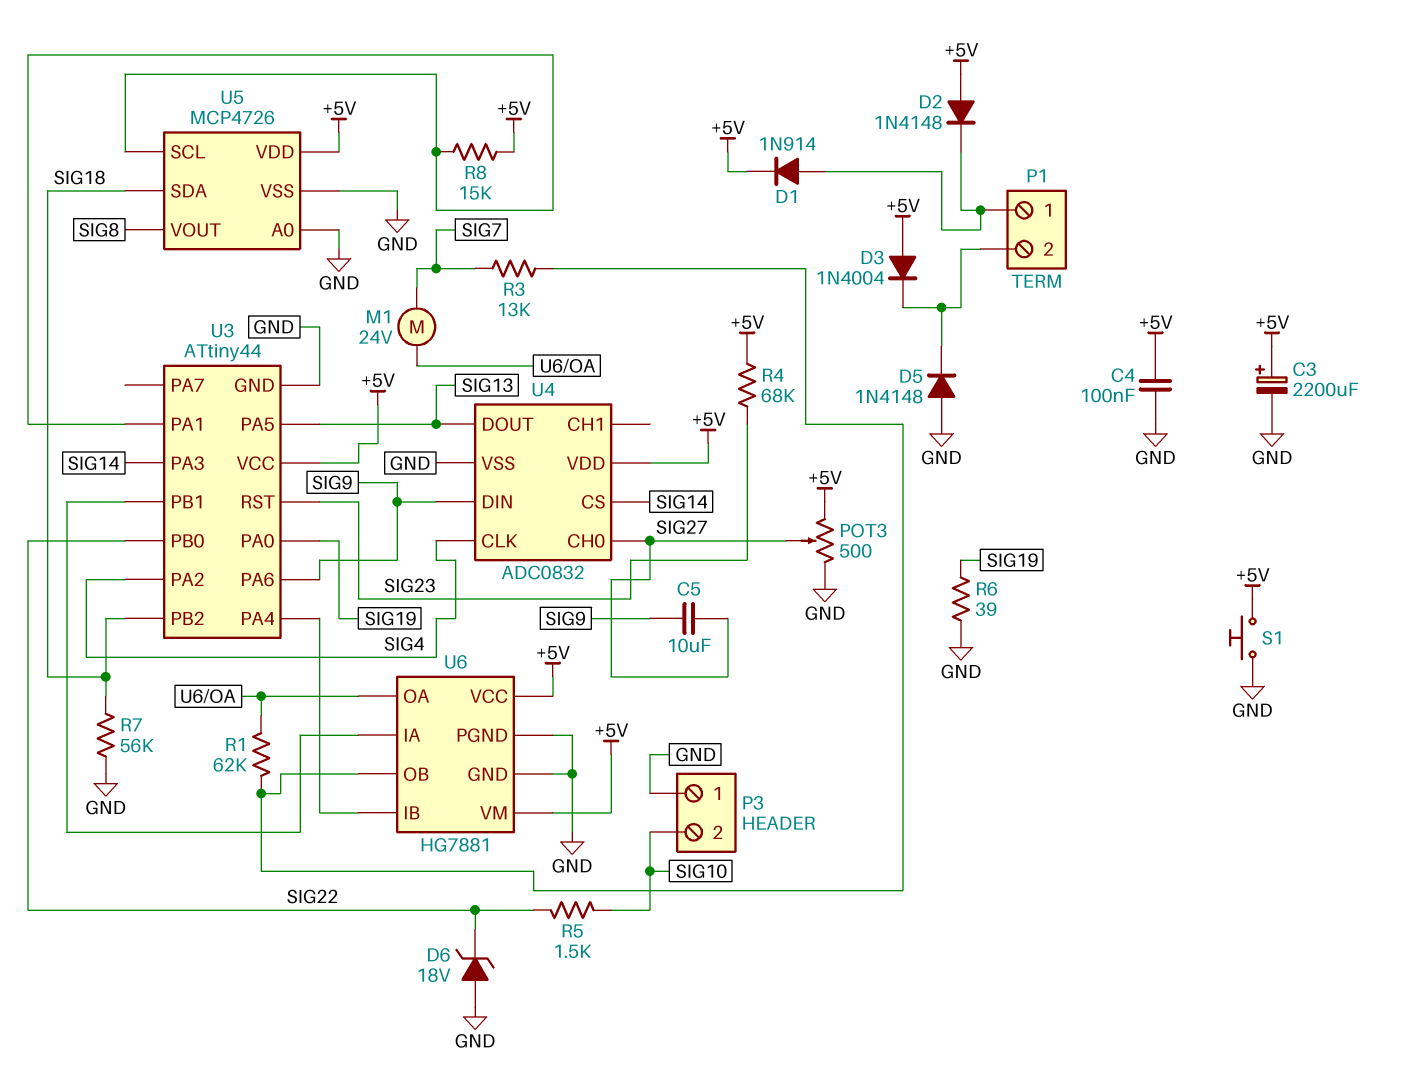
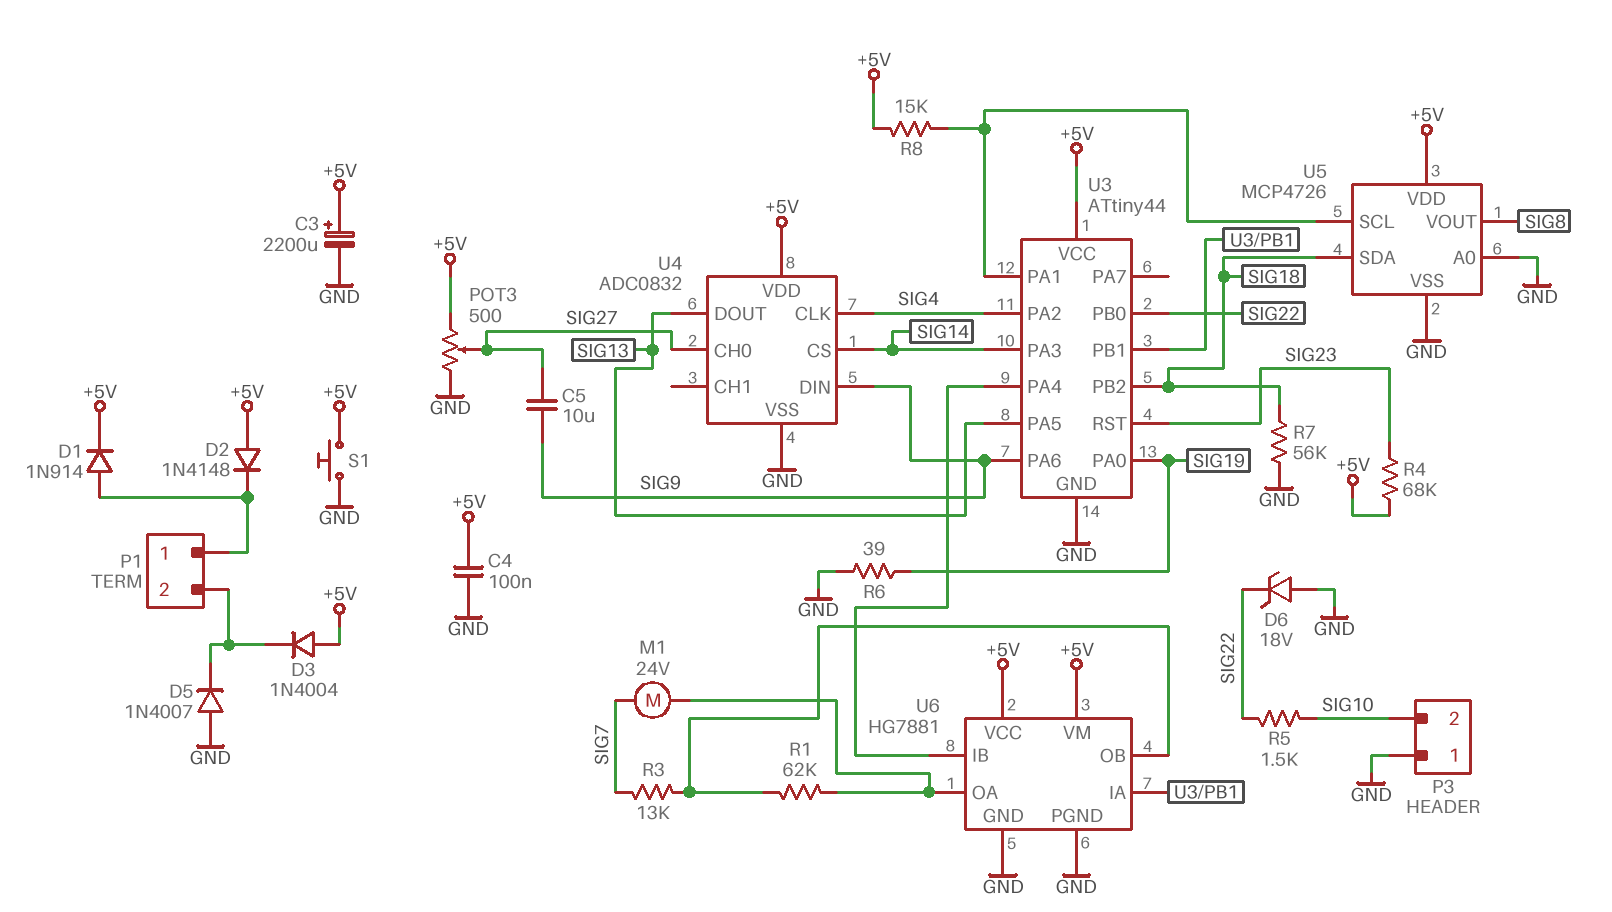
D5: diode 1N4148 (A GND, K P1/2) -> diode 1N4007 (A GND, K P1/2)

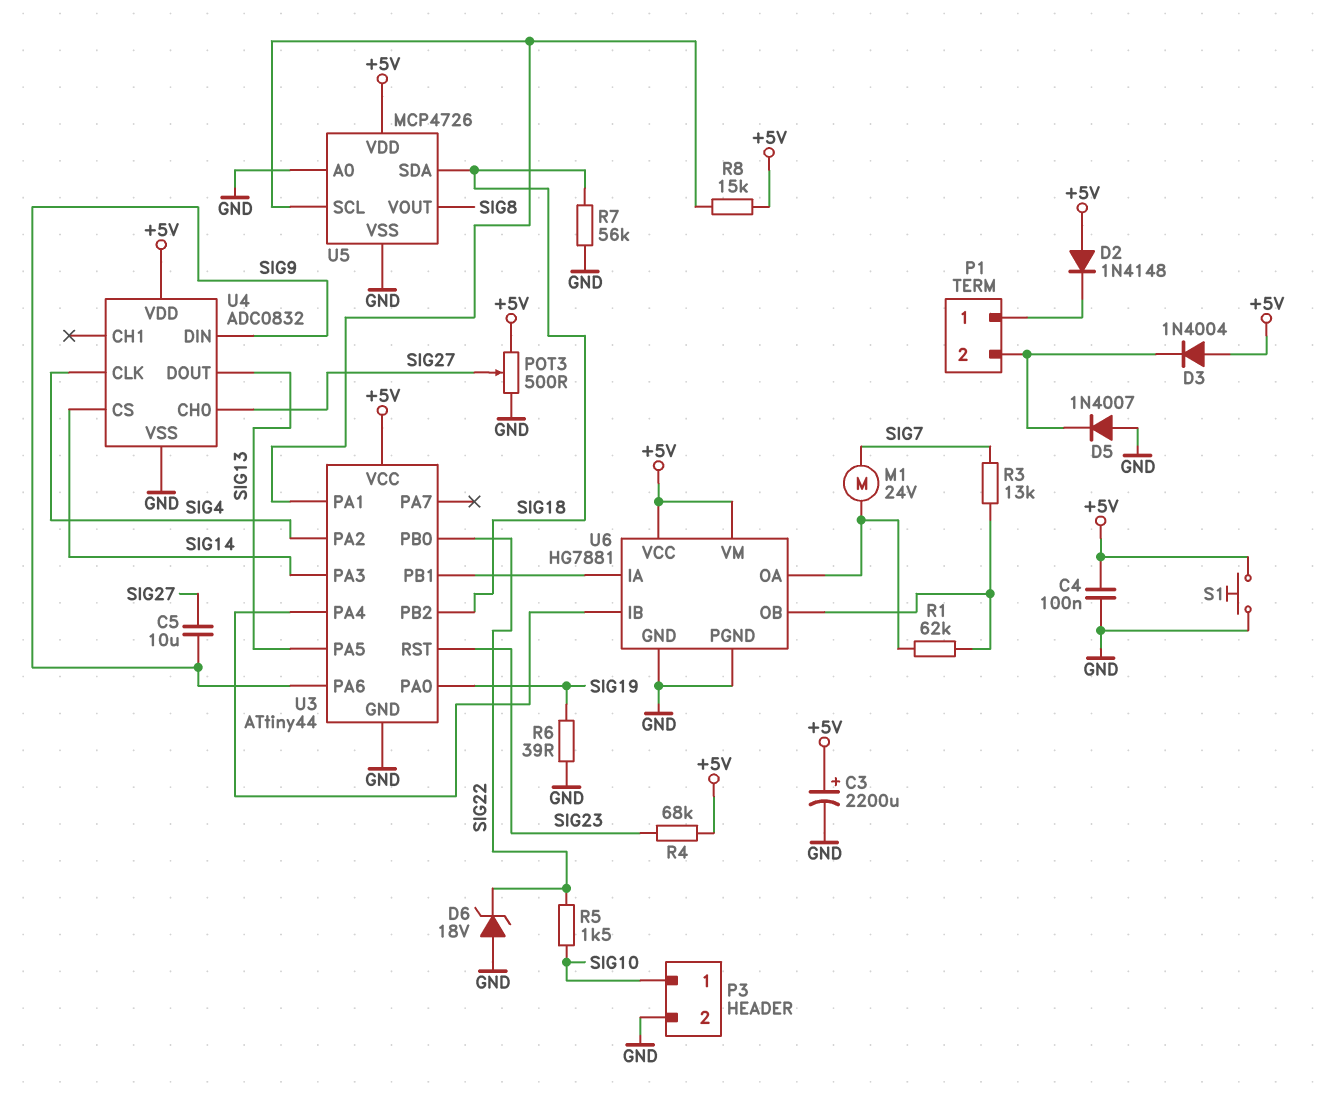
D1: diode 1N914 (A P1/1, K +5V) -> none
P3 pin 1: GND -> SIG10
P3 pin 2: SIG10 -> GND

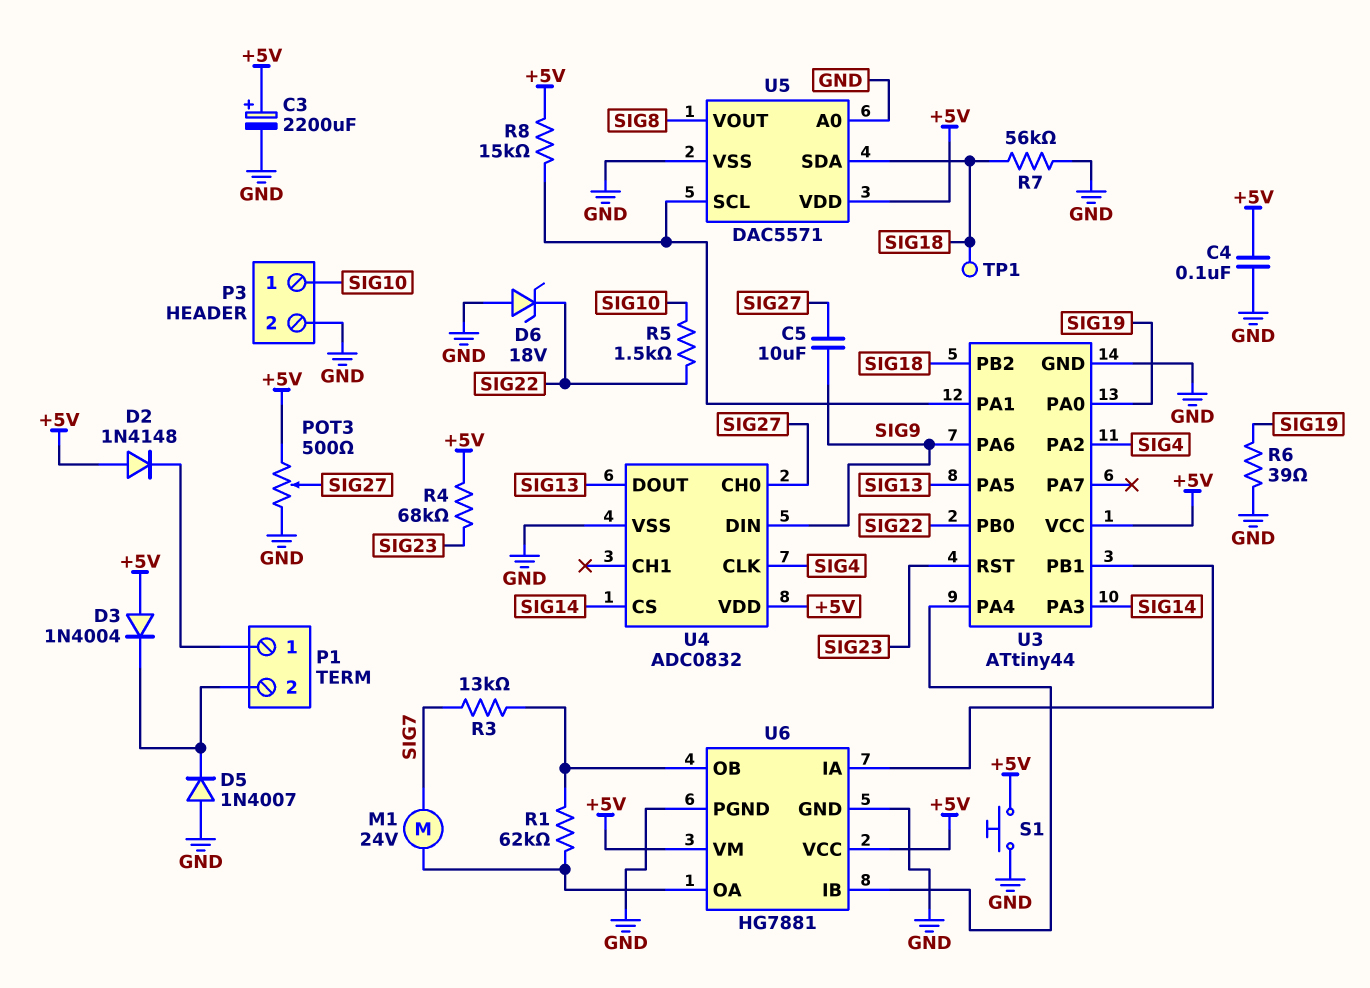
TP1: none -> test point (SIG18)
U5: MCP4726 -> DAC5571

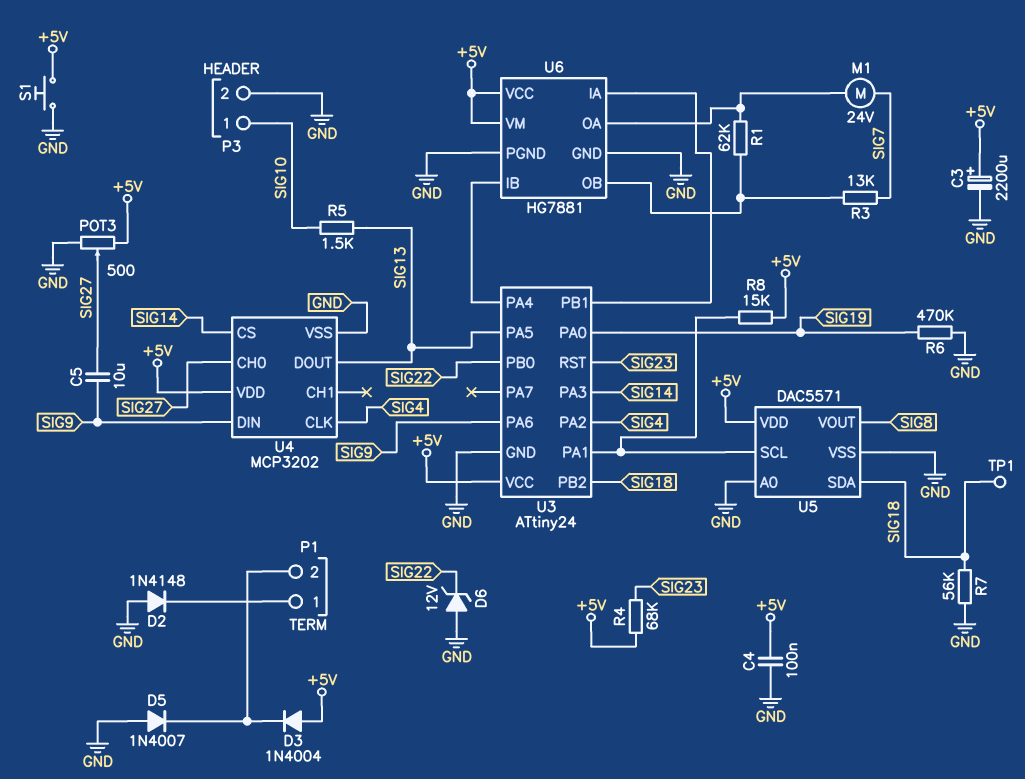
D2: diode 1N4148 (A +5V, K P1/1) -> diode 1N4148 (A GND, K P1/1)
D6: zener 18V (A GND, K SIG22) -> zener 12V (A GND, K SIG22)
R5: 1.5k (SIG10, SIG22) -> 1.5k (SIG10, SIG13)
R6: 39 (GND, SIG19) -> 470k (GND, SIG19)
U3: ATtiny44 -> ATtiny24
U4: ADC0832 -> MCP3202

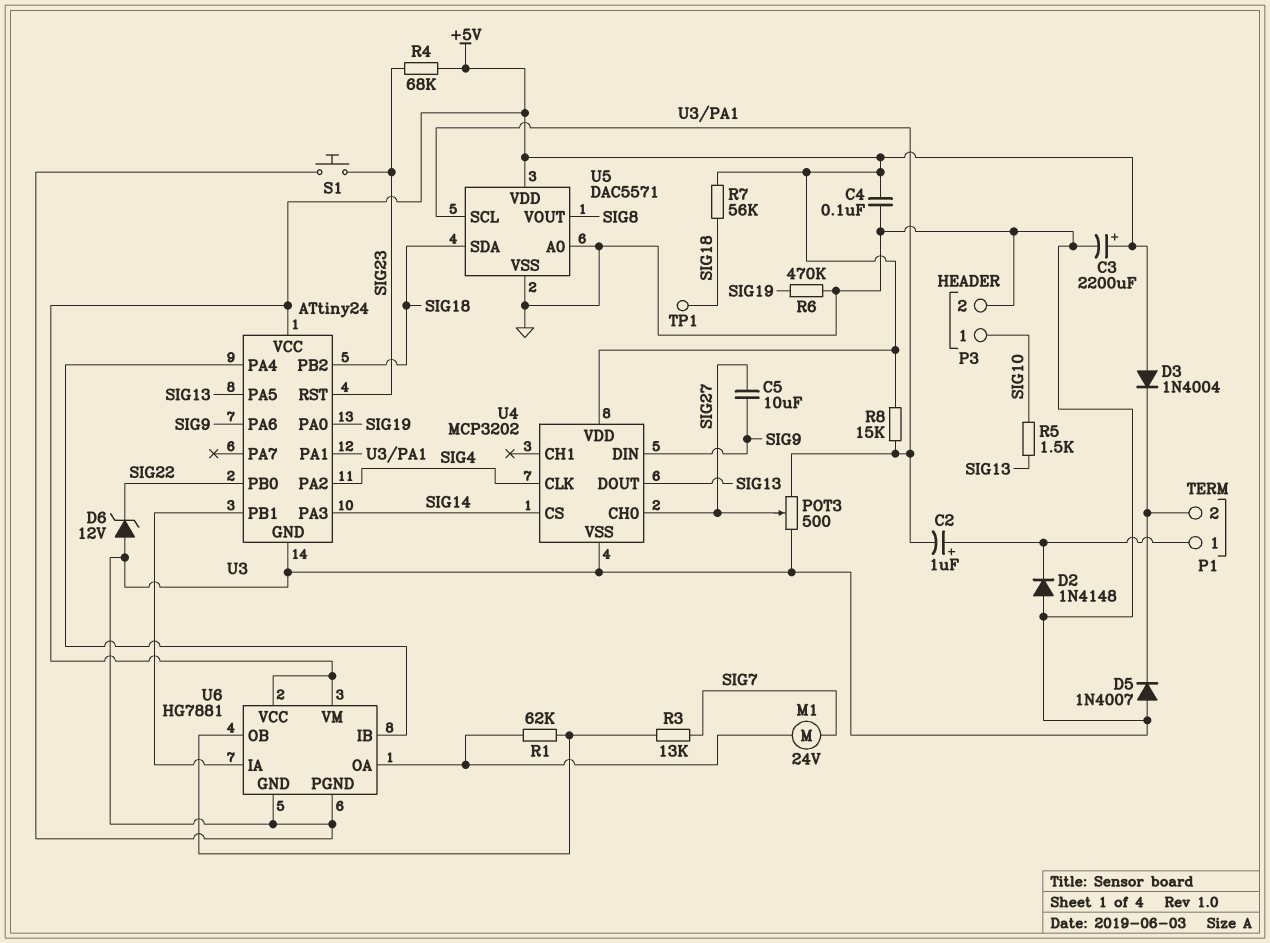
C2: none -> 1uF (plus P1/1, minus U3/PA1)
POT3: 500 (+5V, GND, wiper SIG27) -> 500 (GND, U3/PA1, wiper SIG27)
R7: 56k (GND, SIG18) -> 56k (+5V, SIG18)
S1: button (+5V, GND) -> button (GND, SIG23)

